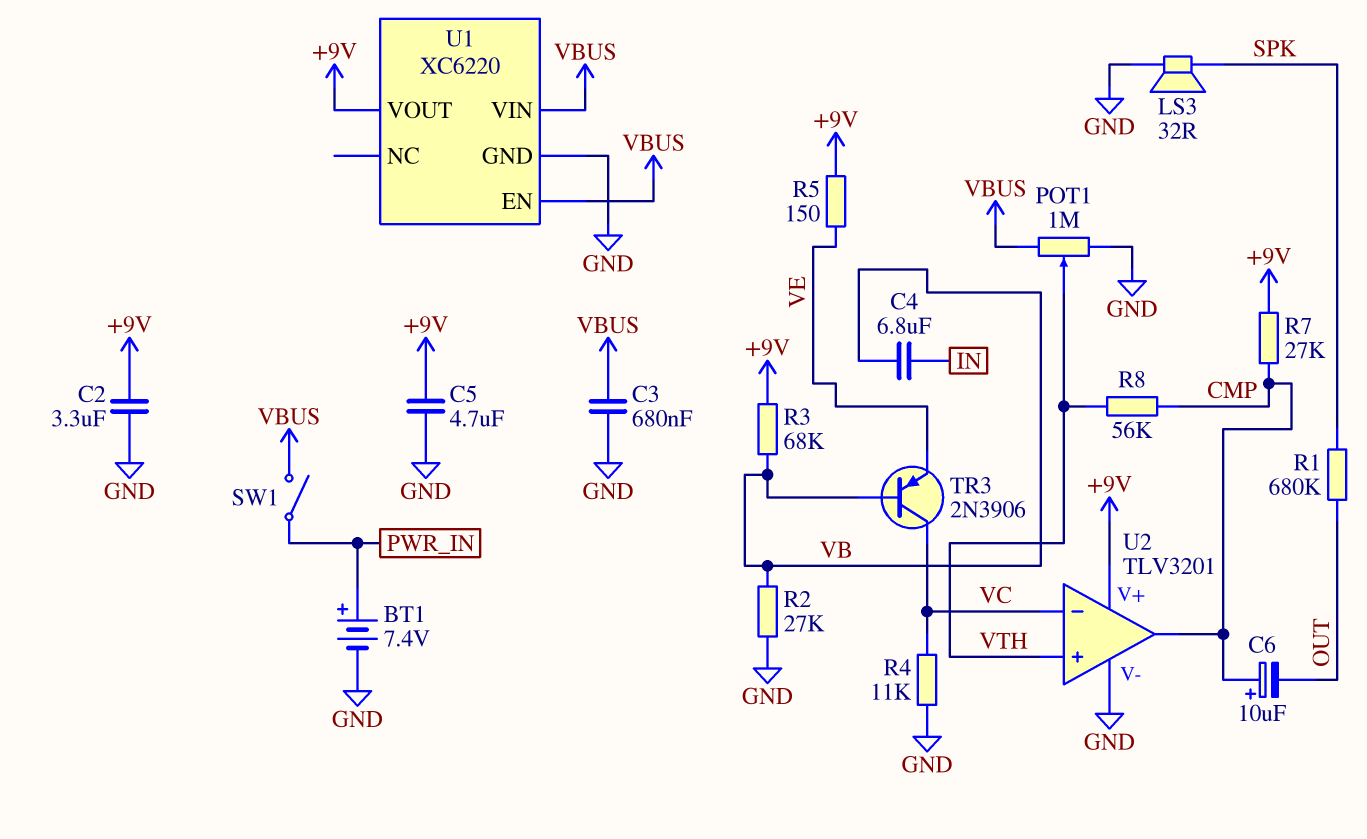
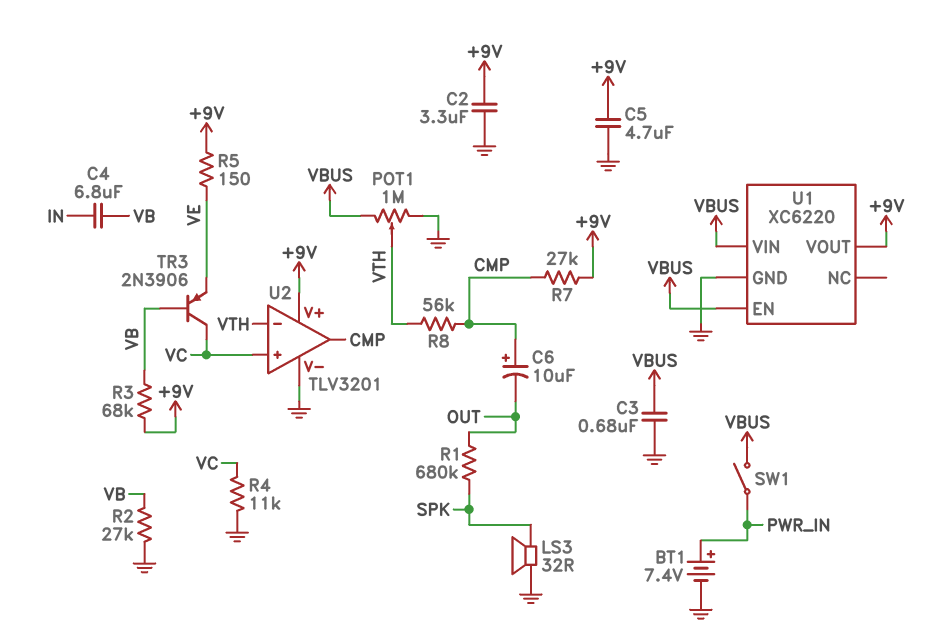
U2 pin in+: VTH -> VC
U2 pin in-: VC -> VTH

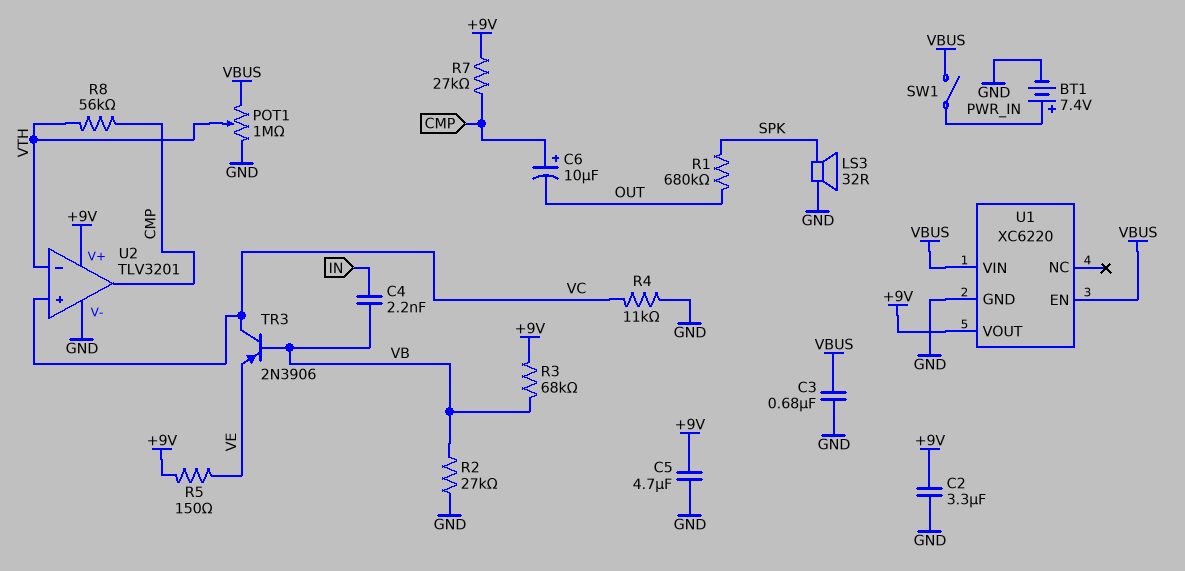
C4: 6.8uF (IN, VB) -> 2.2nF (IN, VB)

